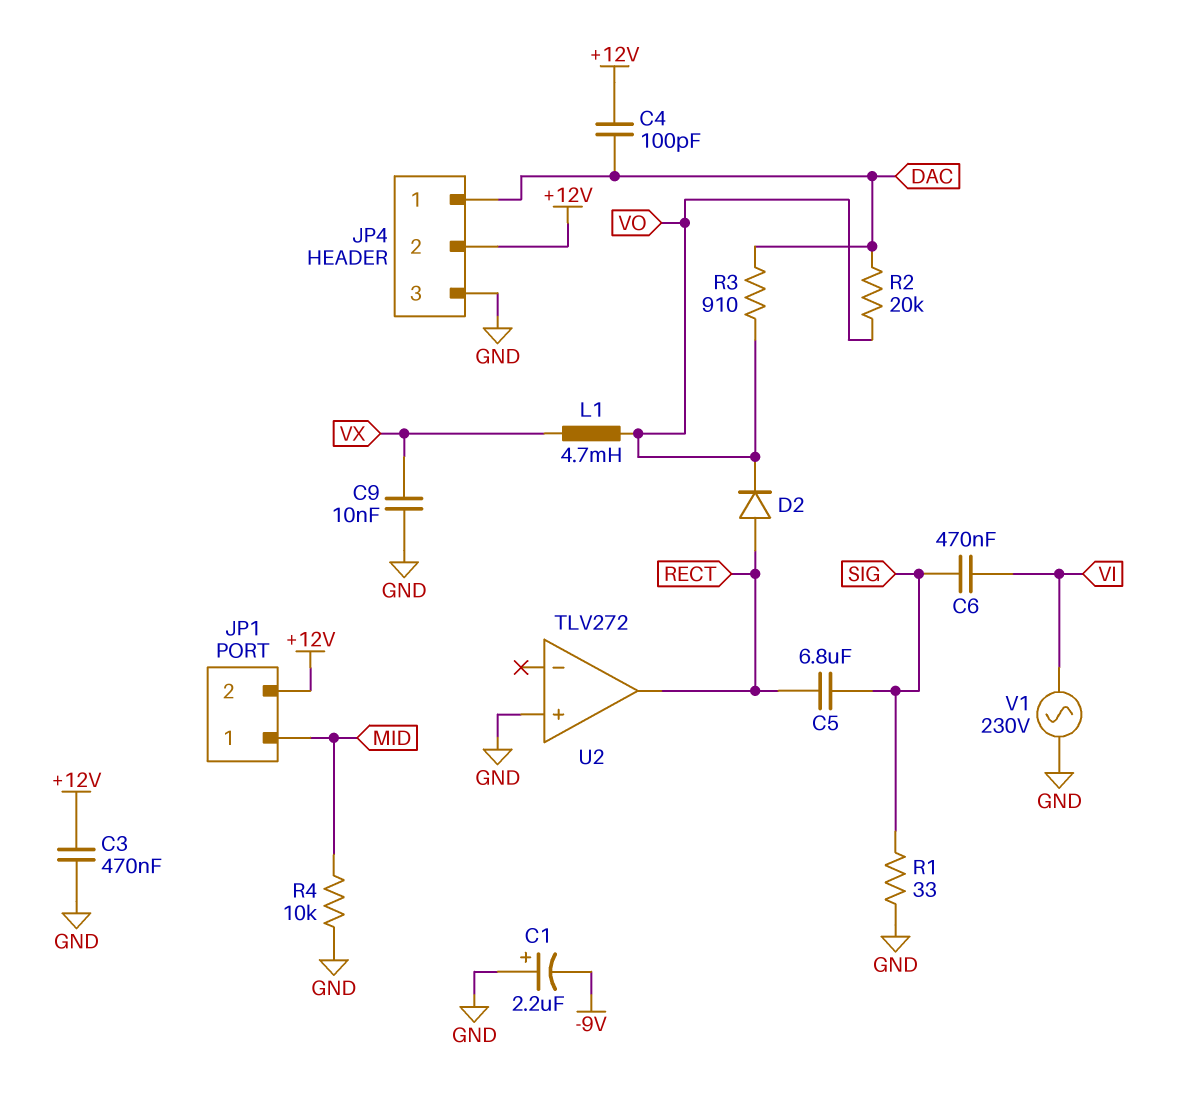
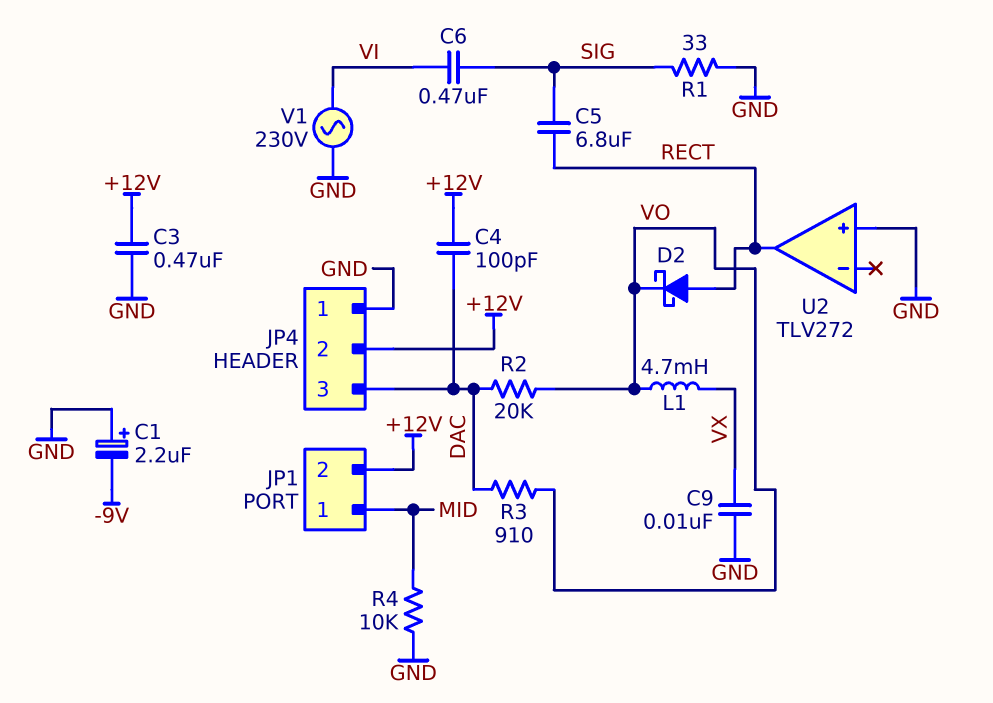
D2: diode (A RECT, K VO) -> schottky (A RECT, K VO)
JP4 pin 1: DAC -> GND
JP4 pin 3: GND -> DAC

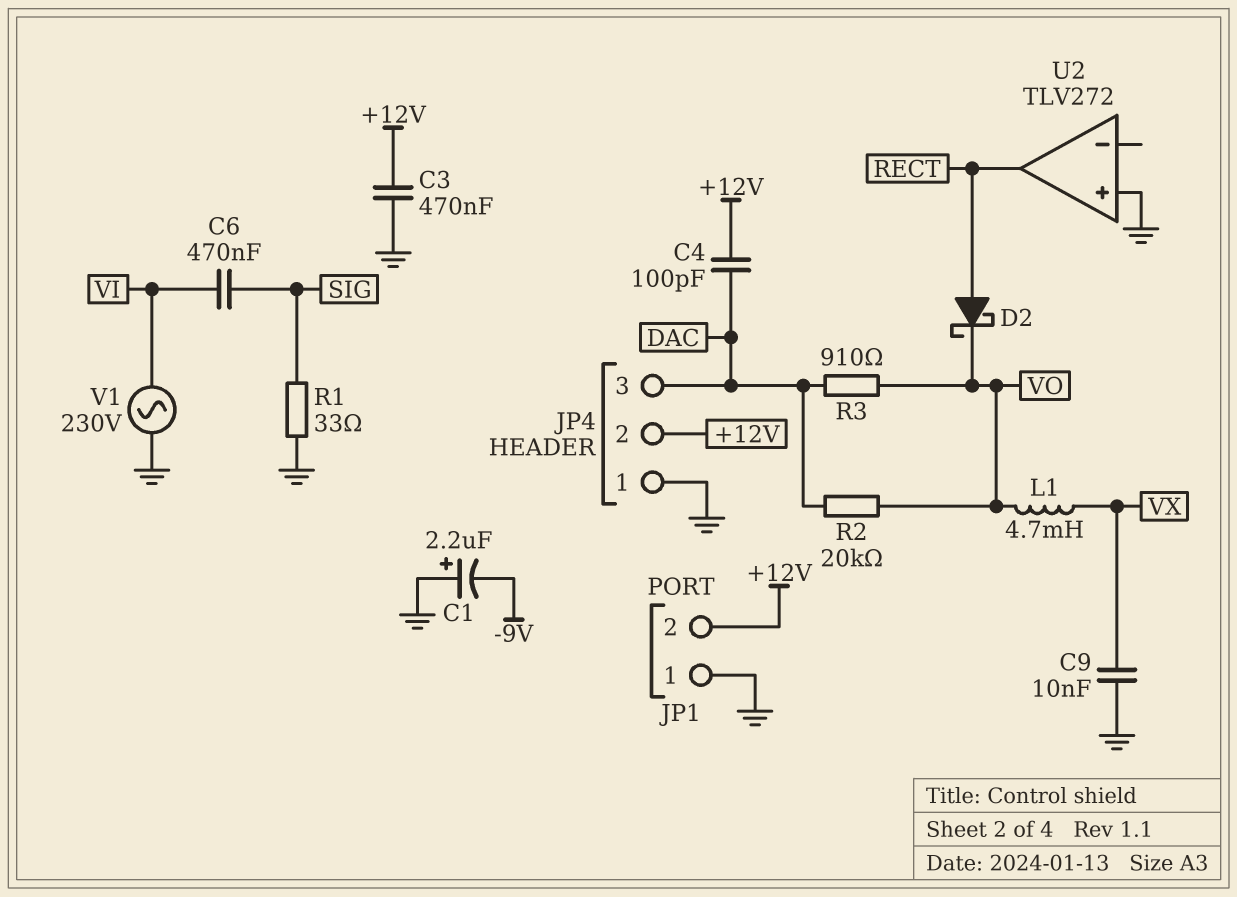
C5: 6.8uF (RECT, SIG) -> none
JP1 pin 1: MID -> GND
R4: 10k (GND, MID) -> none

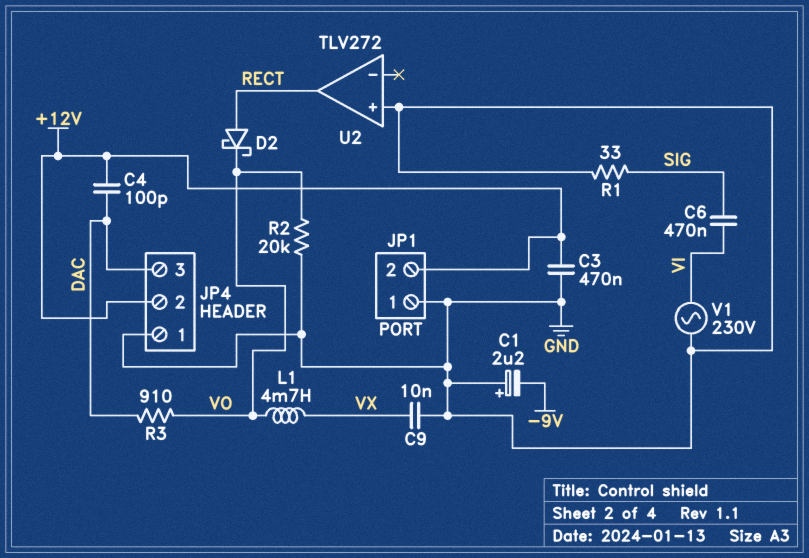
R2: 20k (DAC, VO) -> 20k (GND, VO)

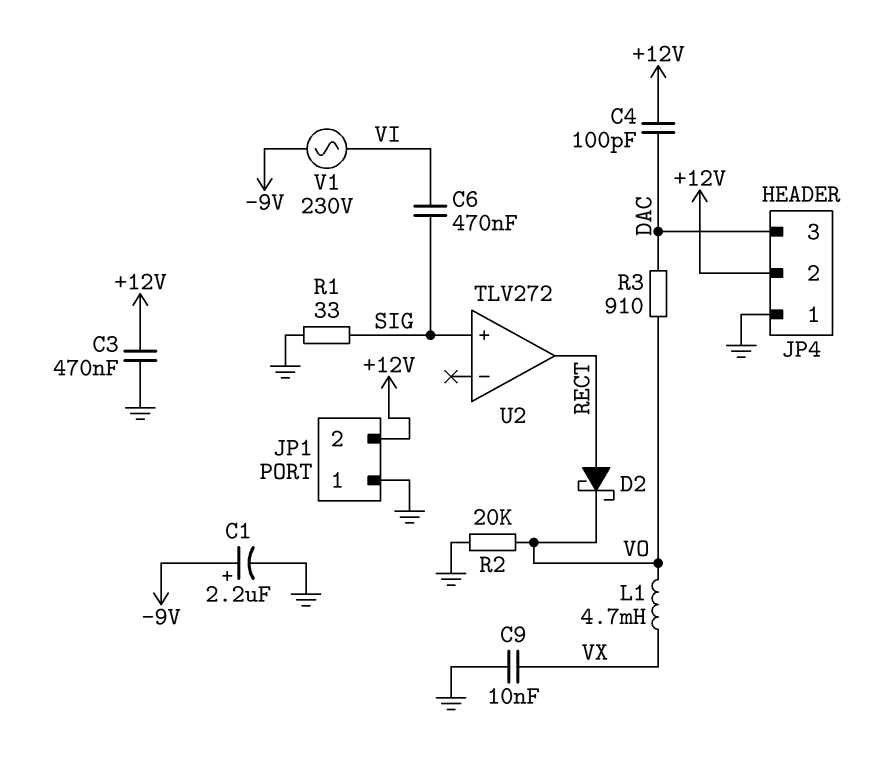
C1: 2.2uF (plus GND, minus -9V) -> 2.2uF (plus -9V, minus GND)
U2 pin in+: GND -> SIG
V1: AC 230V (GND, VI) -> AC 230V (-9V, VI)

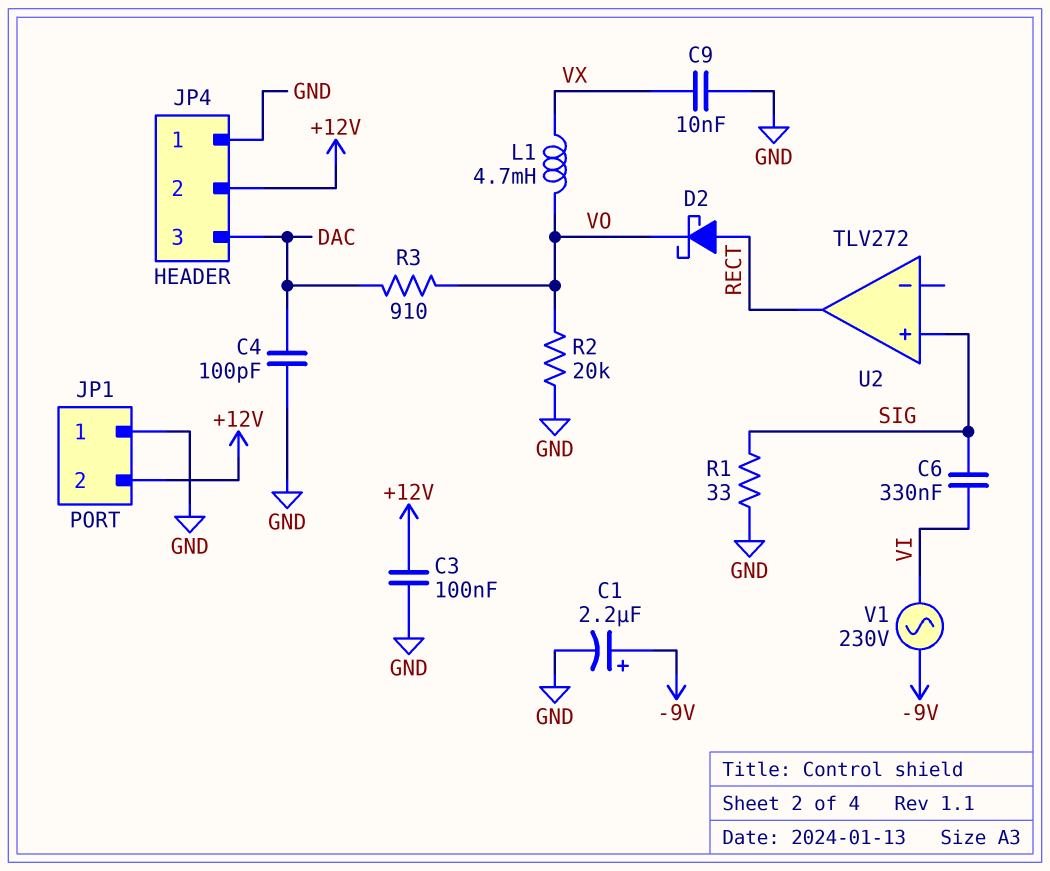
C3: 470nF (+12V, GND) -> 100nF (+12V, GND)
C4: 100pF (+12V, DAC) -> 100pF (DAC, GND)
C6: 470nF (SIG, VI) -> 330nF (SIG, VI)

